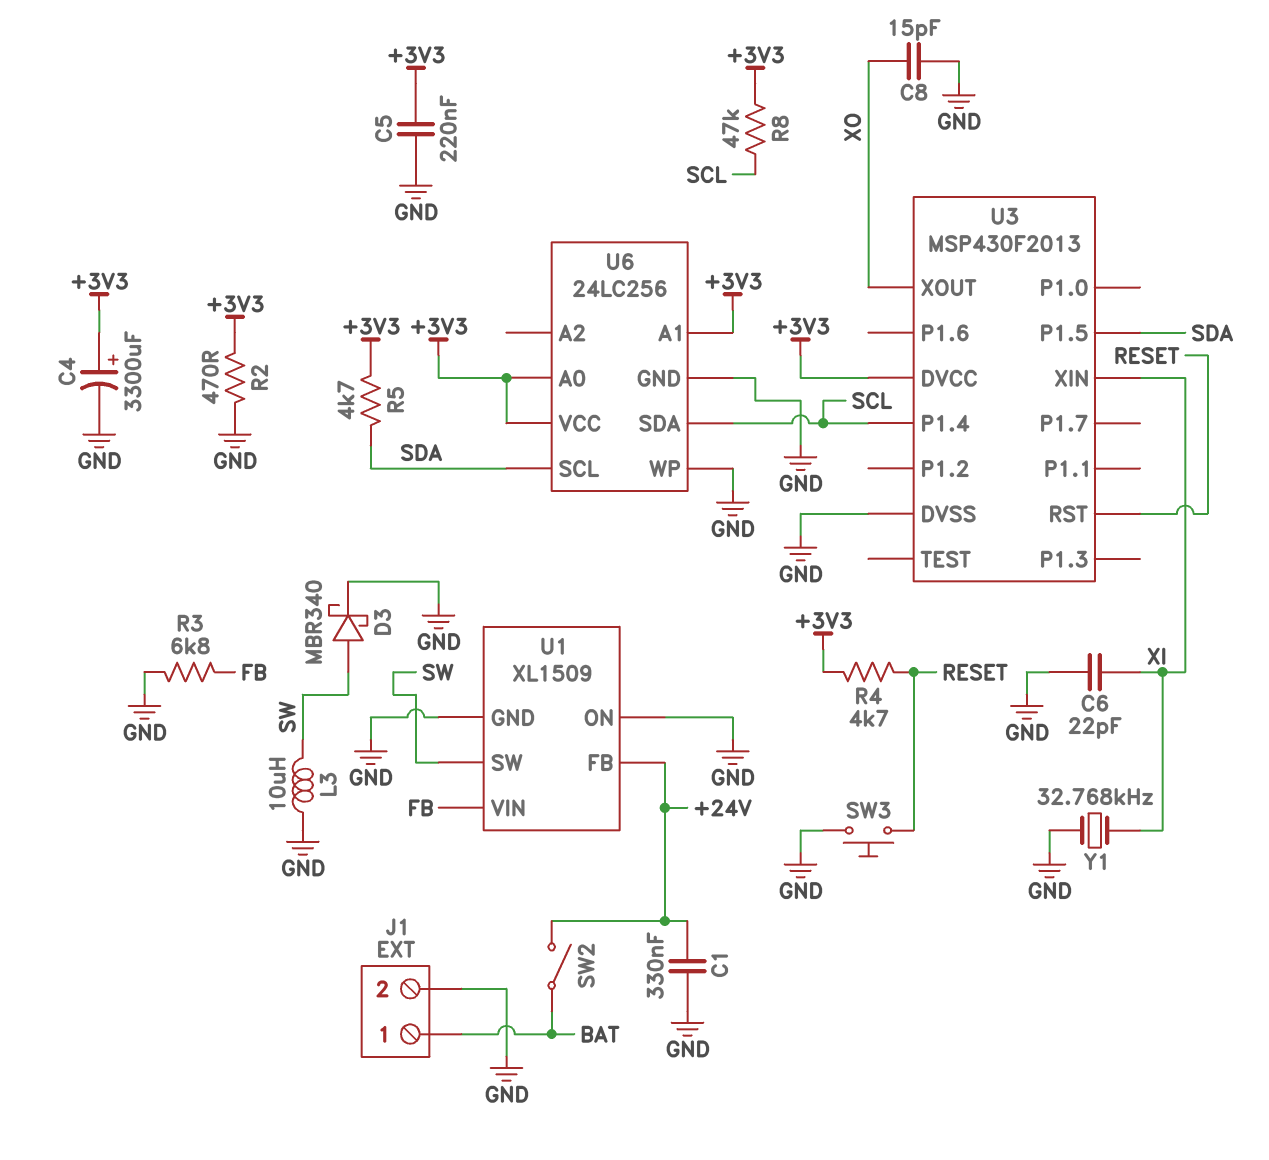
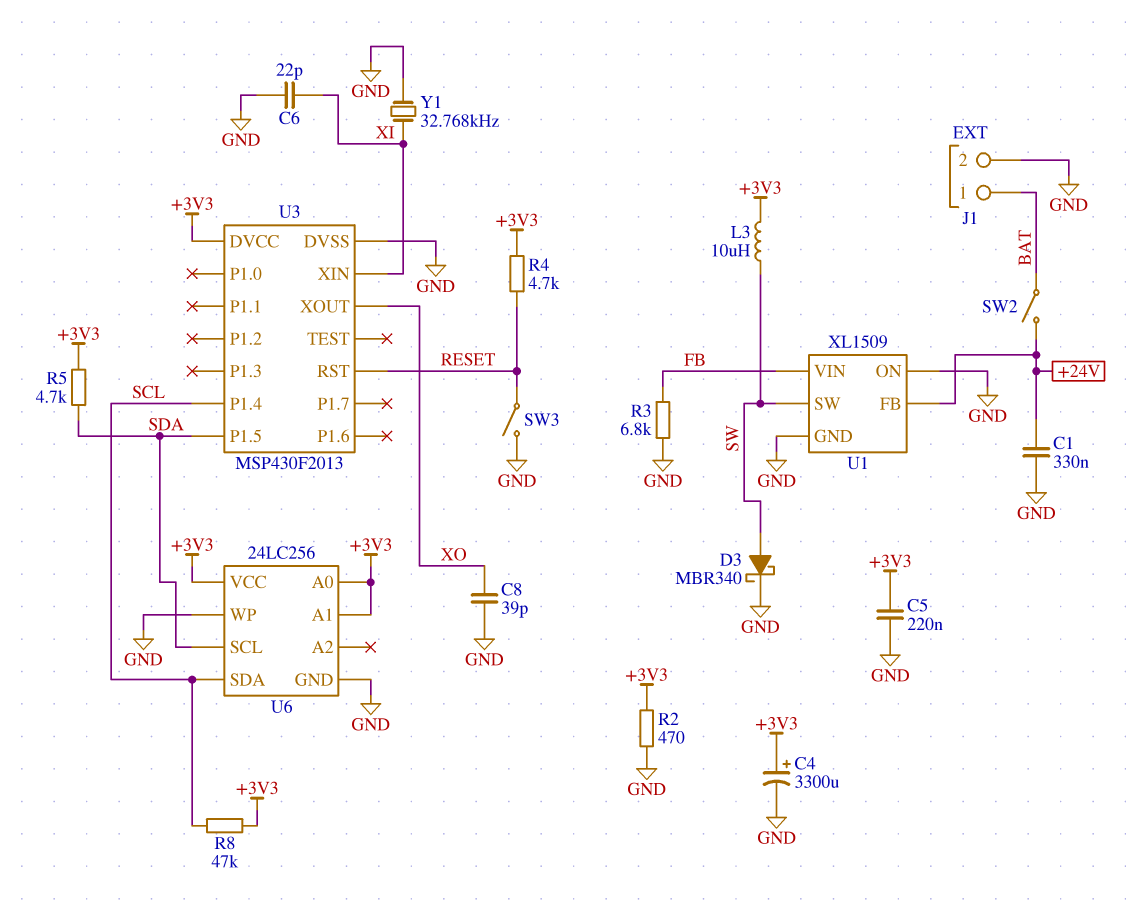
C8: 15pF (GND, XO) -> 39pF (GND, XO)
L3: 10uH (GND, SW) -> 10uH (+3V3, SW)
SW3: button (GND, RESET) -> switch (GND, RESET)

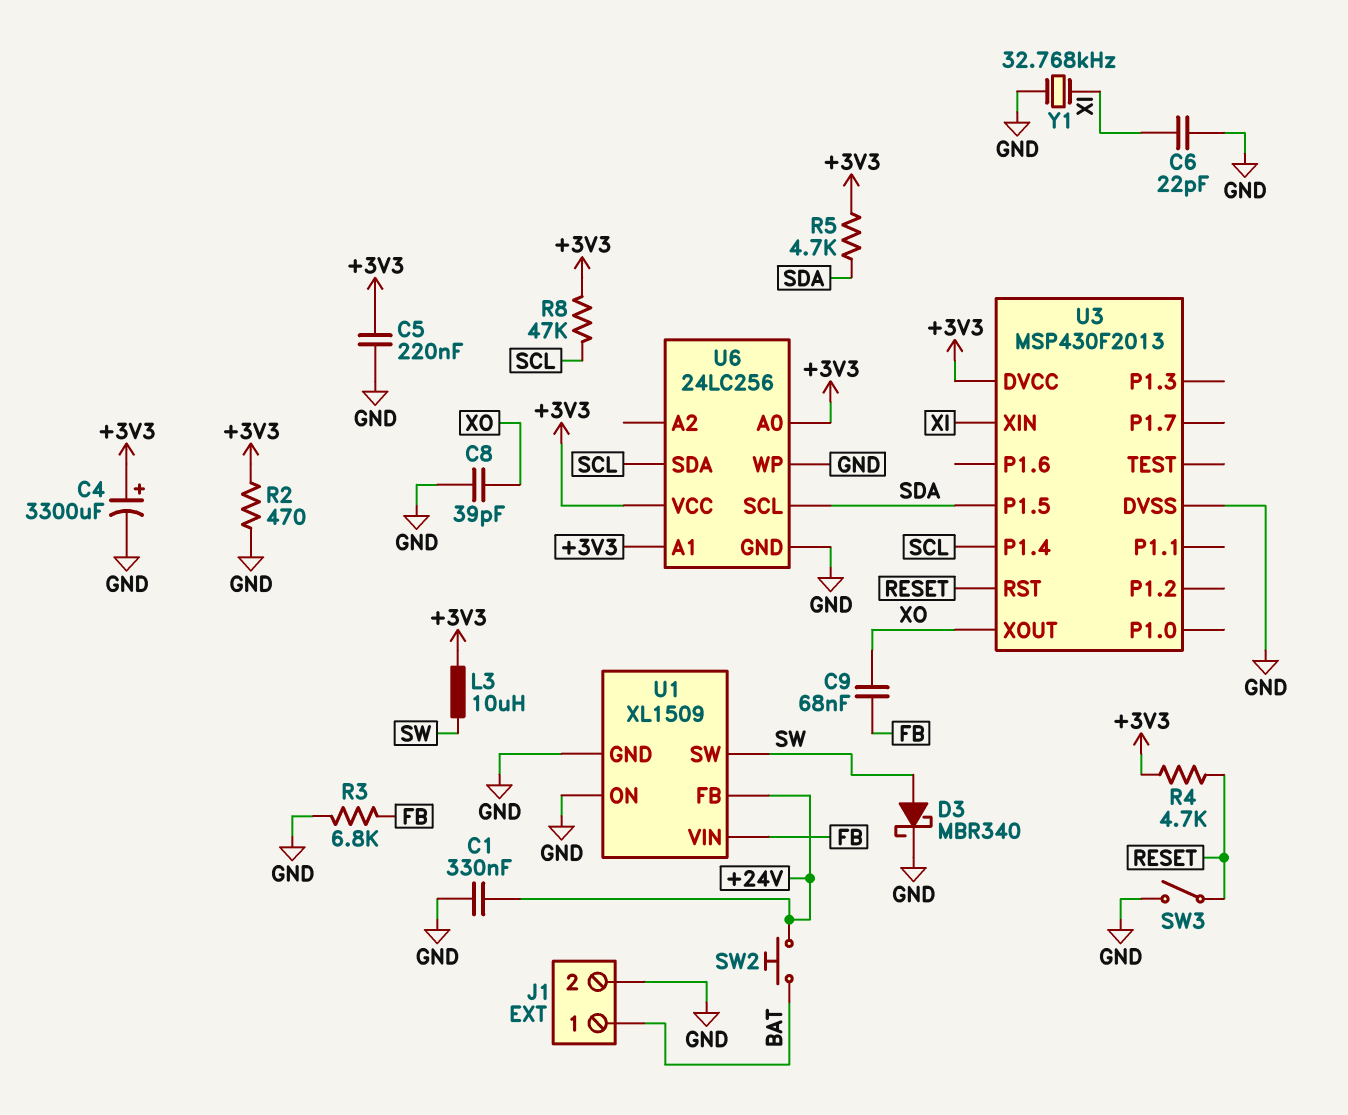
C9: none -> 68nF (FB, XO)
SW2: switch (+24V, BAT) -> button (+24V, BAT)

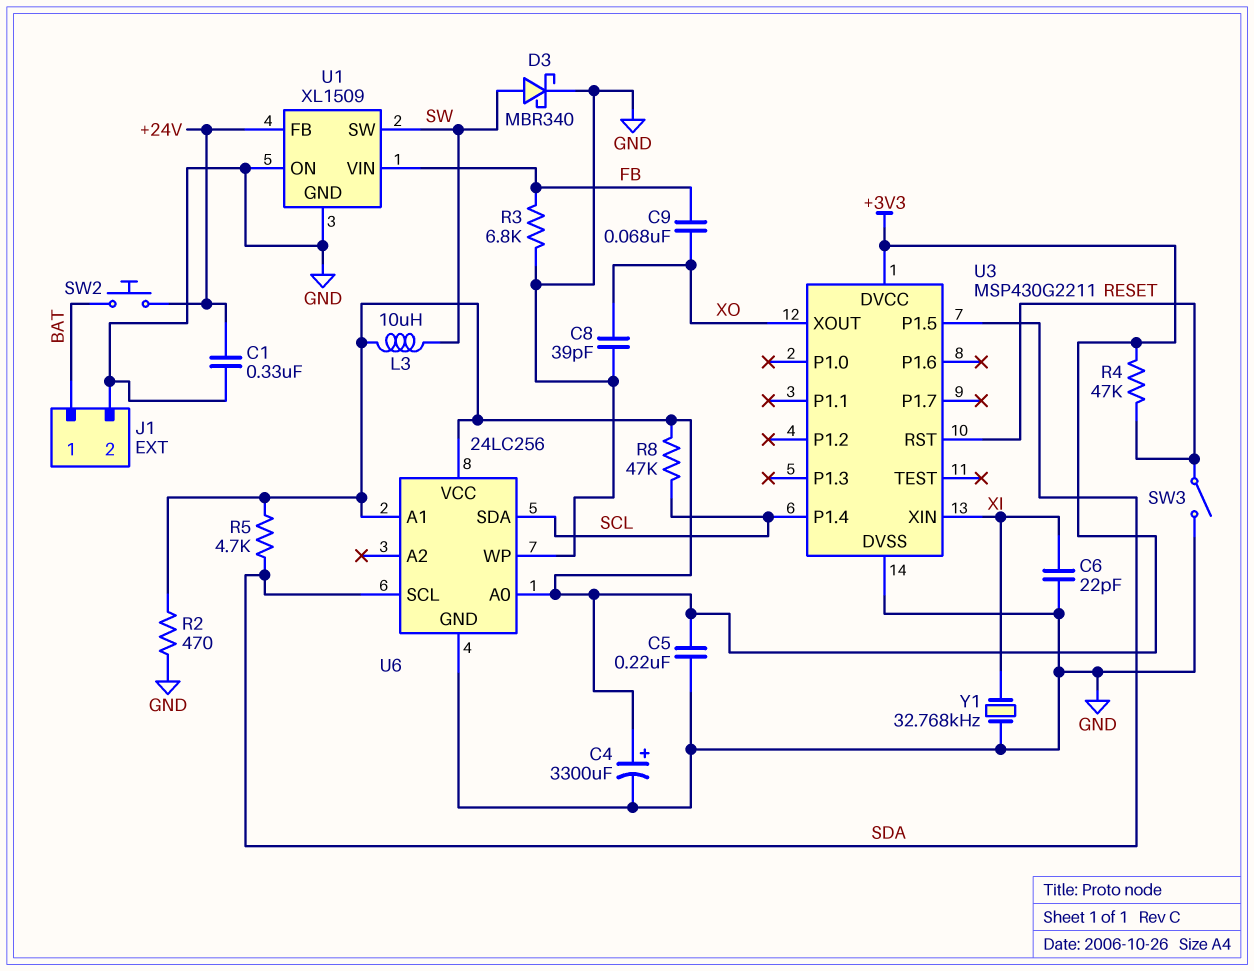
R4: 4.7k (+3V3, RESET) -> 47k (+3V3, RESET)
U3: MSP430F2013 -> MSP430G2211

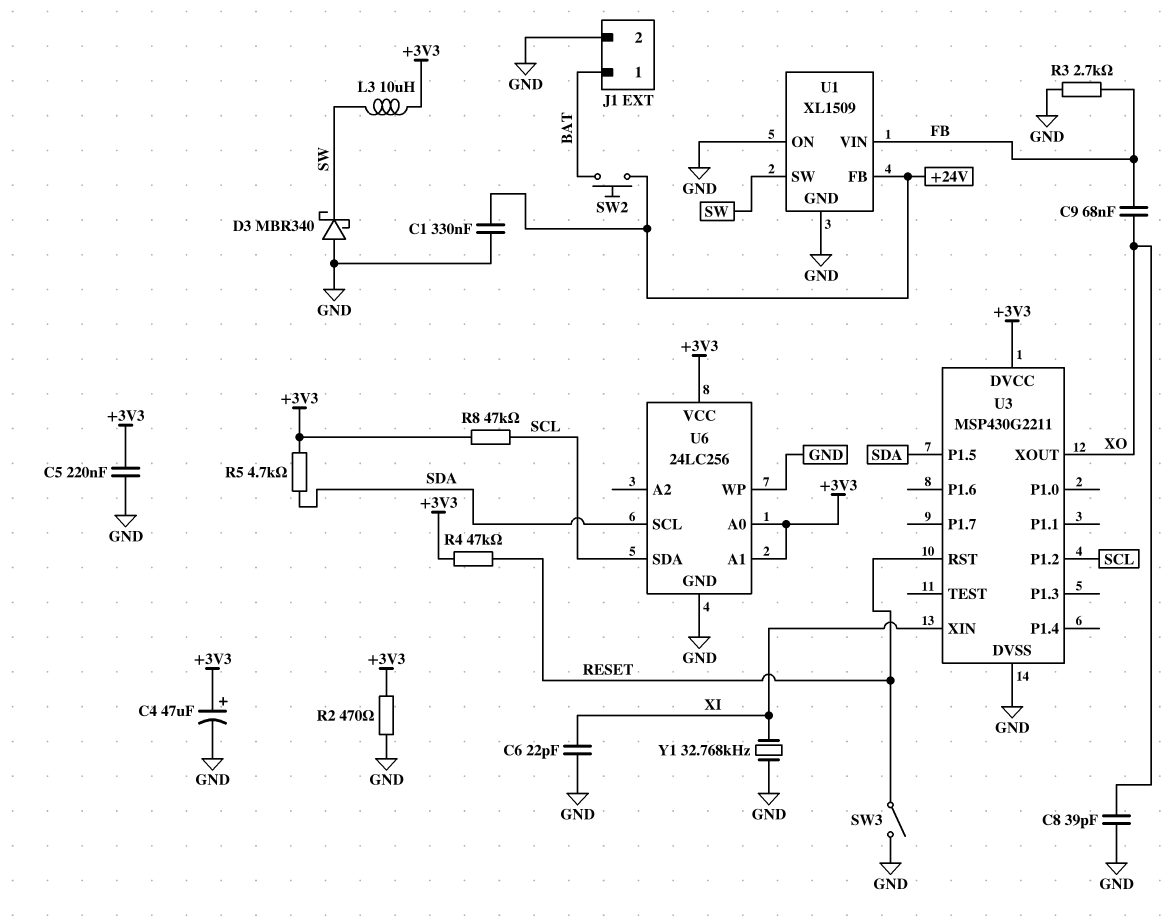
C4: 3300uF (plus +3V3, minus GND) -> 47uF (plus +3V3, minus GND)
D3: schottky MBR340 (A SW, K GND) -> schottky MBR340 (A GND, K SW)
R3: 6.8k (FB, GND) -> 2.7k (FB, GND)
U3 pin P1.2: none -> SCL
U3 pin P1.4: SCL -> none

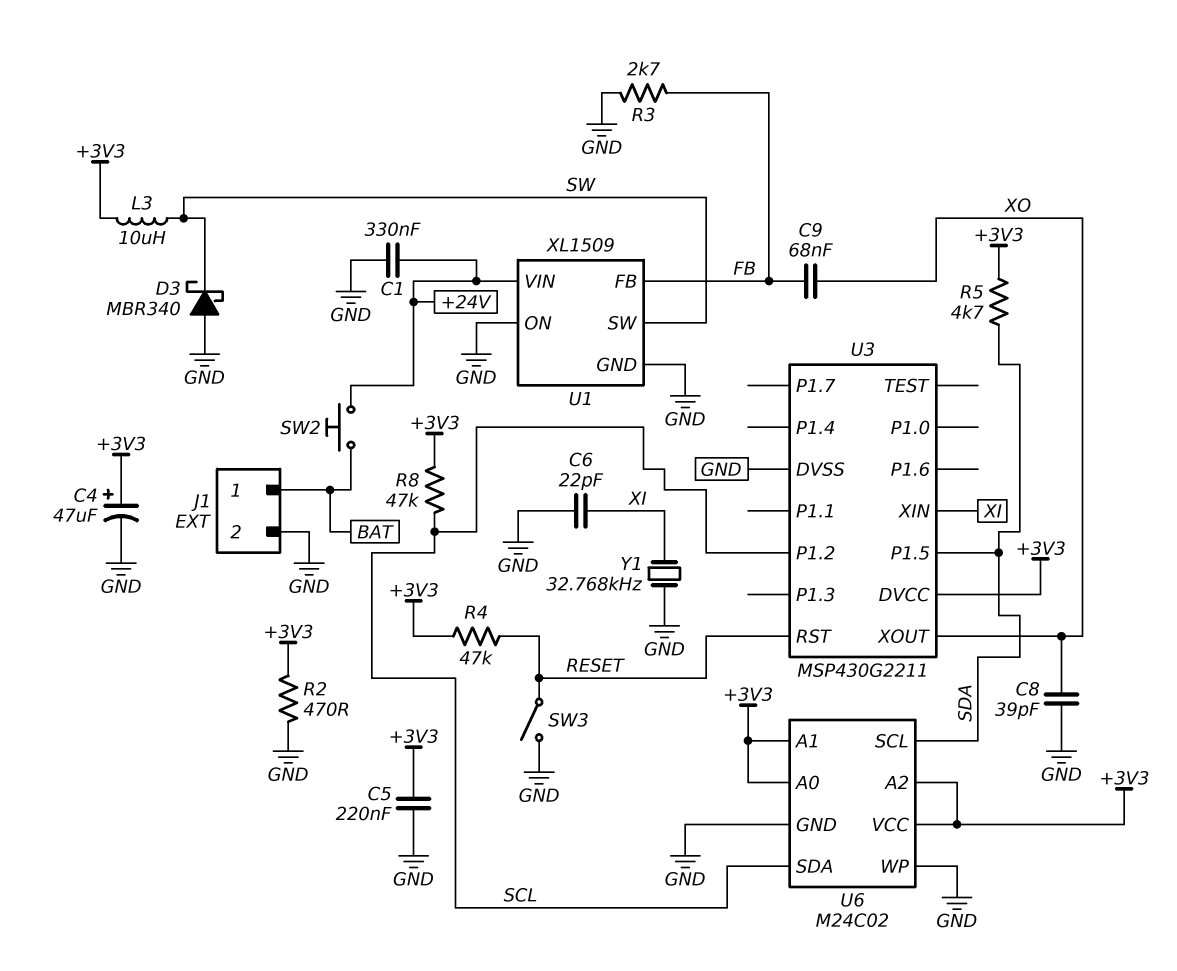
U1 pin FB: +24V -> FB
U1 pin VIN: FB -> +24V
U6: 24LC256 -> M24C02
U6 pin A2: none -> +3V3

